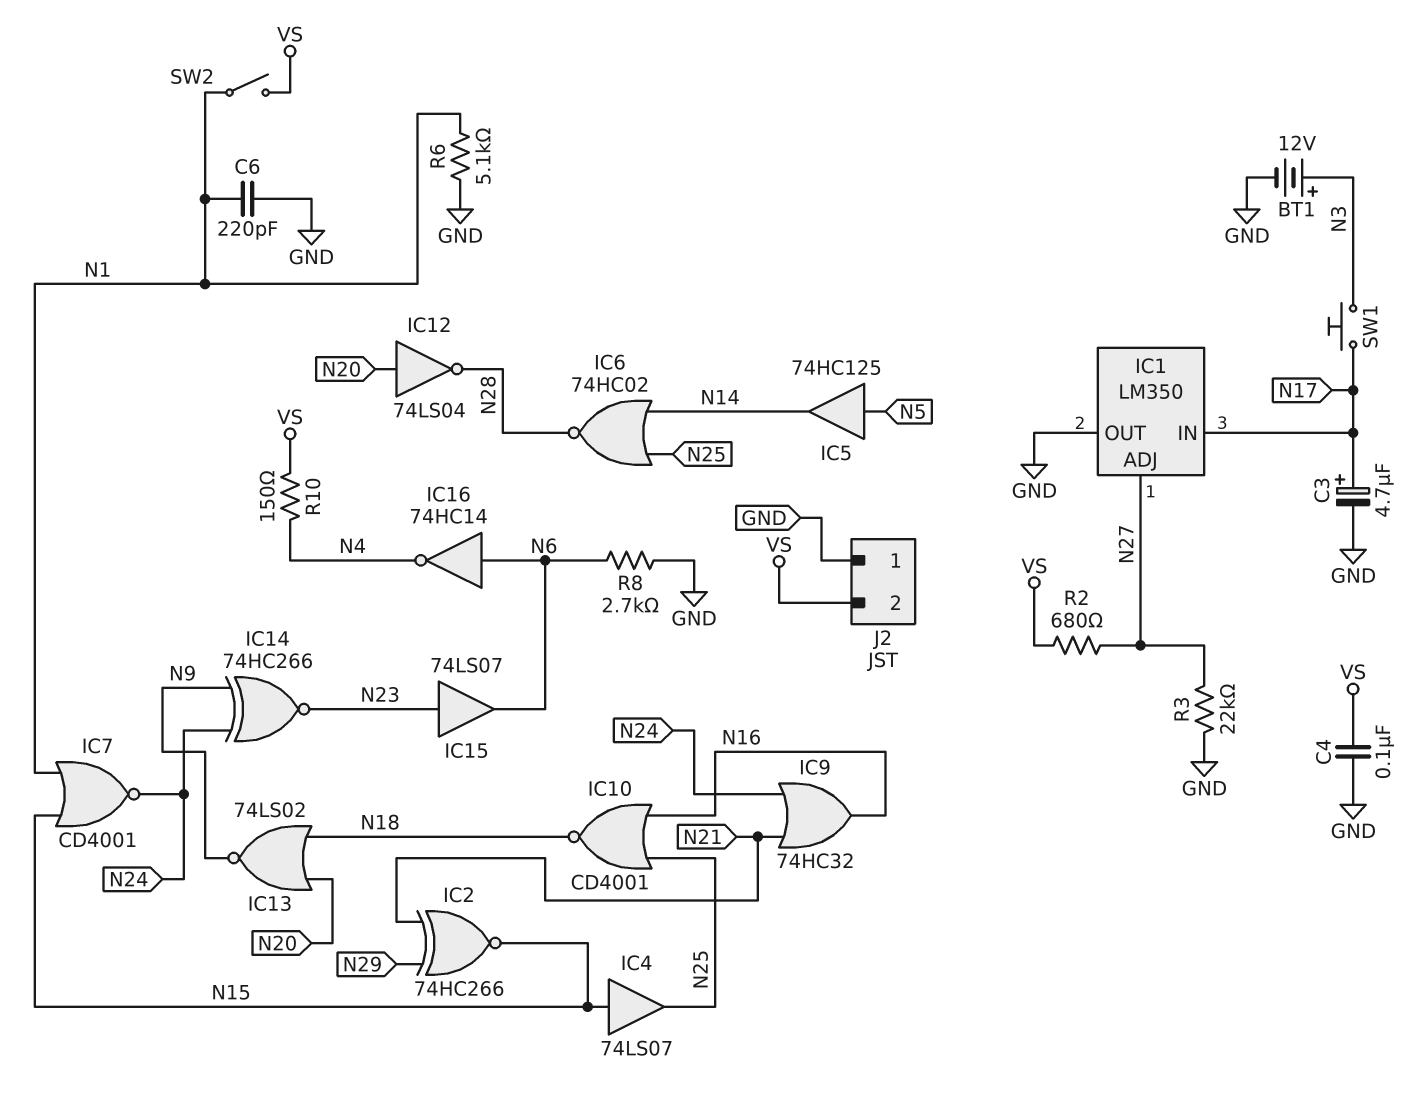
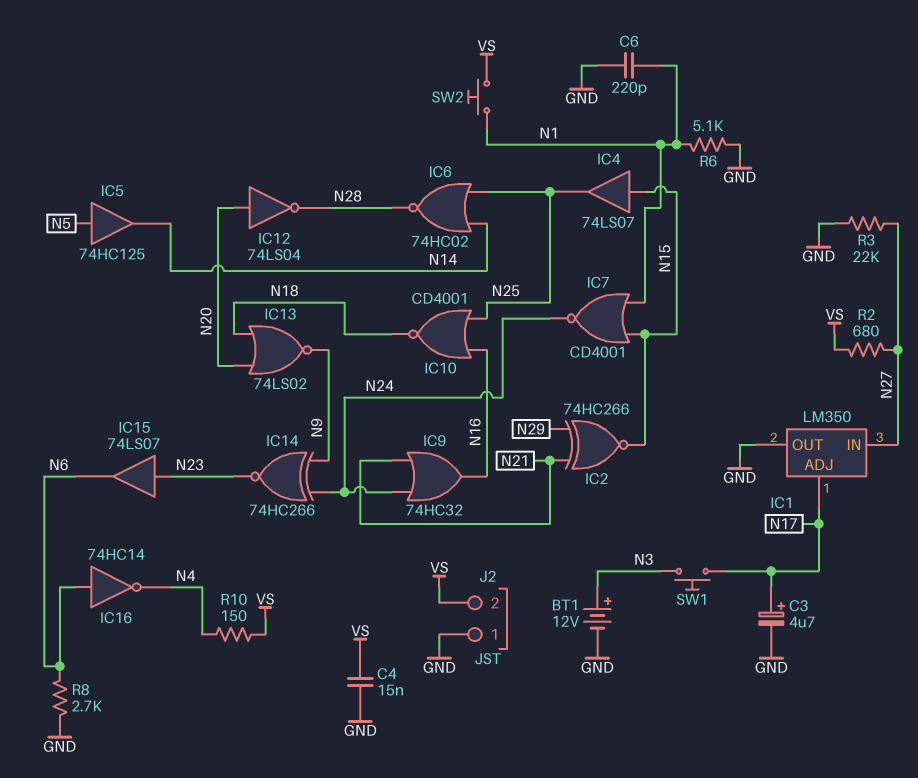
C4: 100nF (GND, VS) -> 15nF (GND, VS)
IC1 pin ADJ: N27 -> N17
IC1 pin IN: N17 -> N27
SW2: switch (N1, VS) -> button (N1, VS)

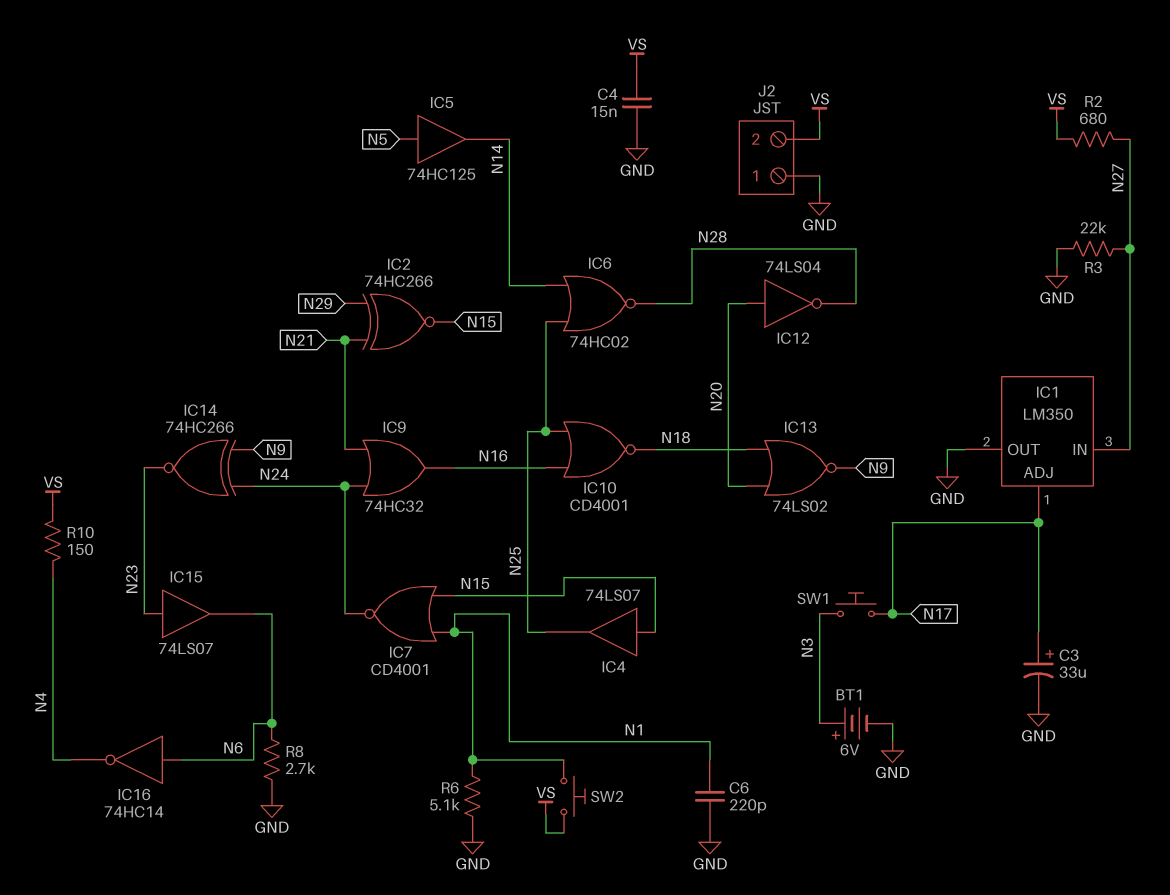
BT1: 12V (plus N3, minus GND) -> 6V (plus N3, minus GND)
C3: 4.7uF (plus N17, minus GND) -> 33uF (plus N17, minus GND)

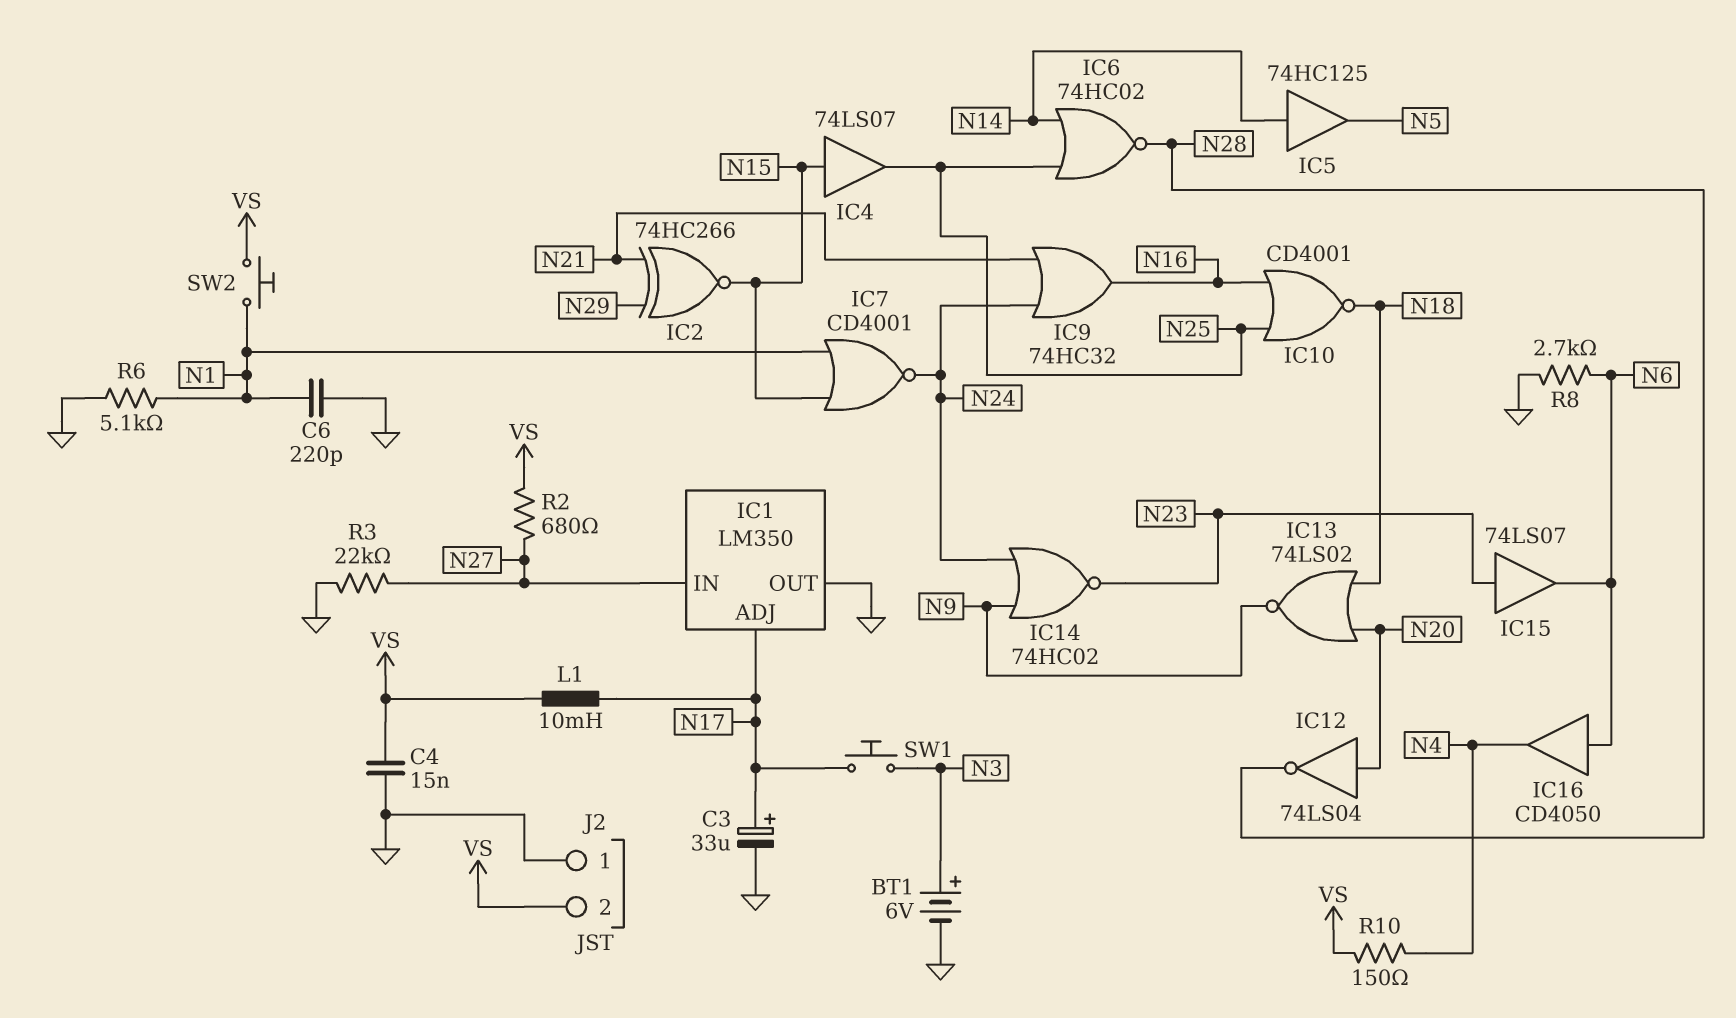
IC5: buffer 74HC125 (in N5, out N14) -> buffer 74HC125 (in N14, out N5)
IC14: XNOR 74HC266 (in N9, in N24, out N23) -> NOR 74HC02 (in N9, in N24, out N23)
IC16: NOT 74HC14 (in N6, out N4) -> buffer CD4050 (in N6, out N4)
L1: none -> 10mH (N17, VS)

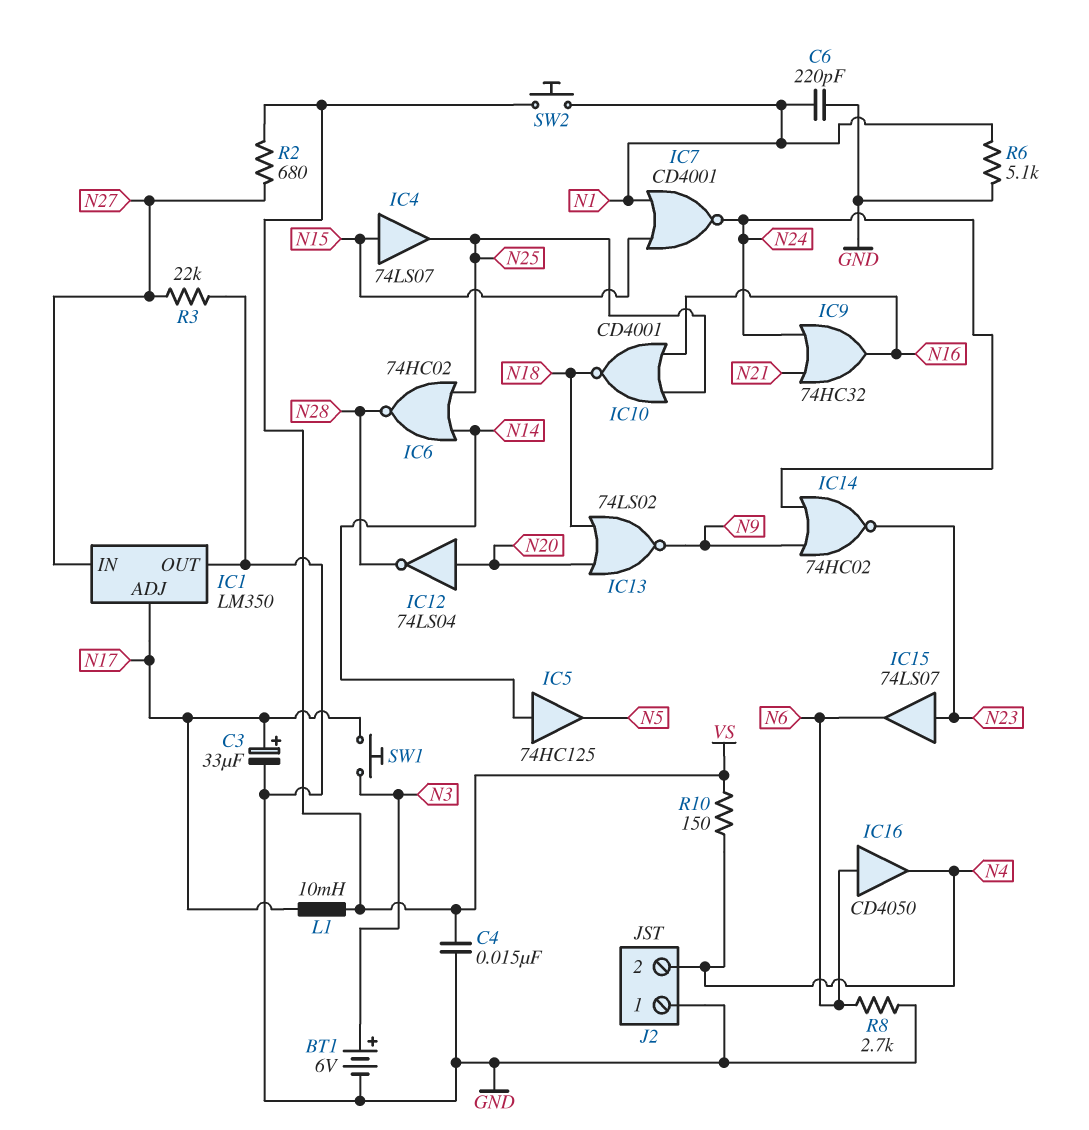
IC2: XNOR 74HC266 (in N21, in N29, out N15) -> none
J2 pin 2: VS -> N4

